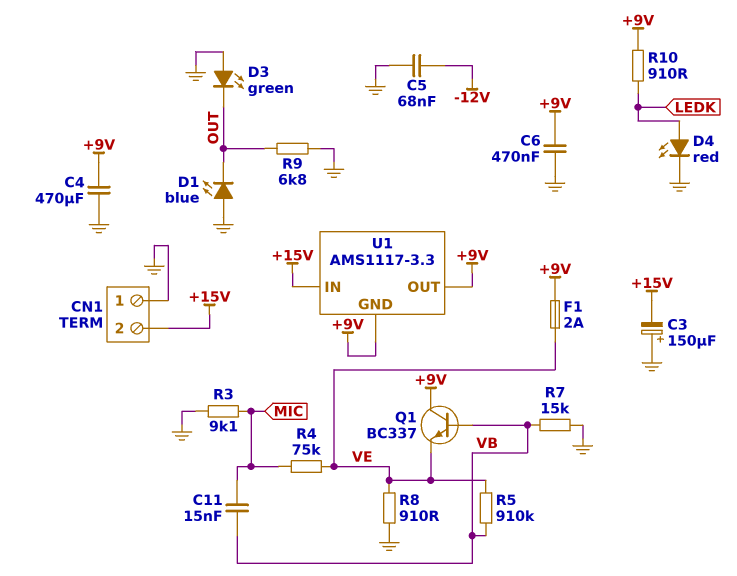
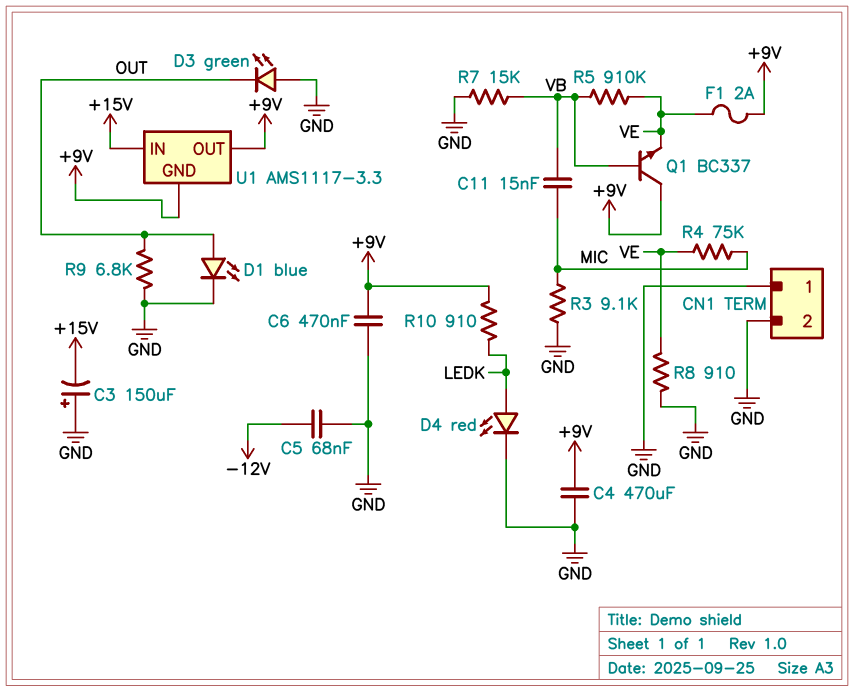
CN1 pin 2: +15V -> GND
D1: LED blue (A GND, K OUT) -> LED blue (A OUT, K GND)

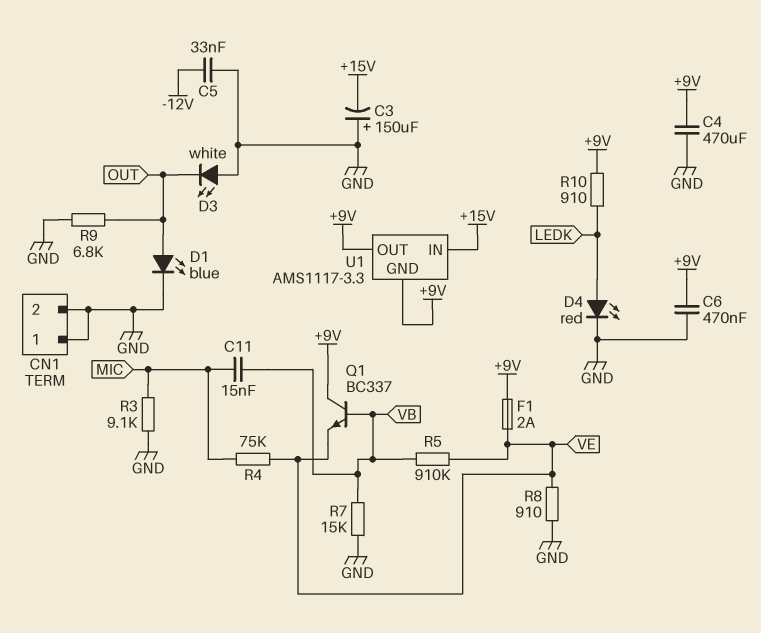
C5: 68nF (-12V, GND) -> 33nF (-12V, GND)
D3: LED green (A GND, K OUT) -> LED white (A GND, K OUT)

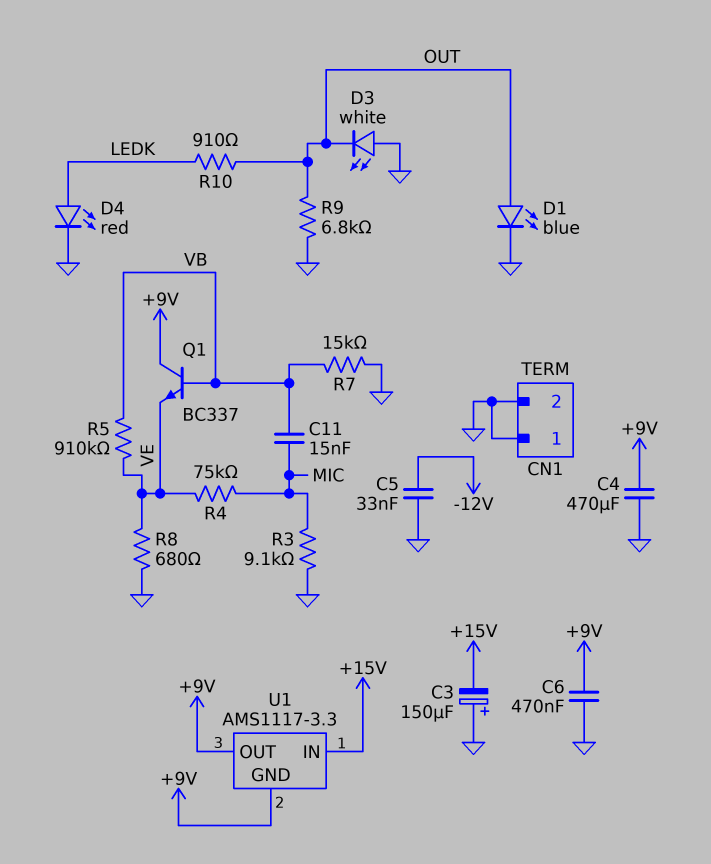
F1: 2A (+9V, VE) -> none
R8: 910 (GND, VE) -> 680 (GND, VE)
R10: 910 (+9V, LEDK) -> 910 (LEDK, OUT)

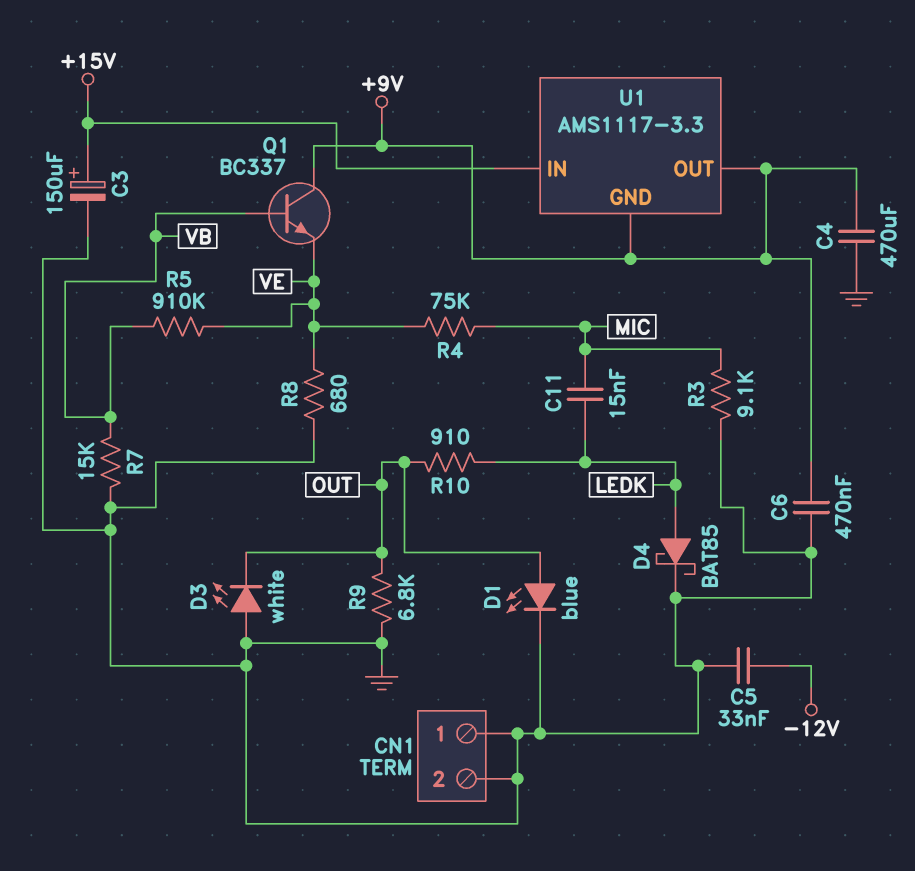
C3: 150uF (plus GND, minus +15V) -> 150uF (plus +15V, minus GND)
C11: 15nF (MIC, VB) -> 15nF (LEDK, MIC)
D4: LED red (A LEDK, K GND) -> schottky BAT85 (A LEDK, K GND)

